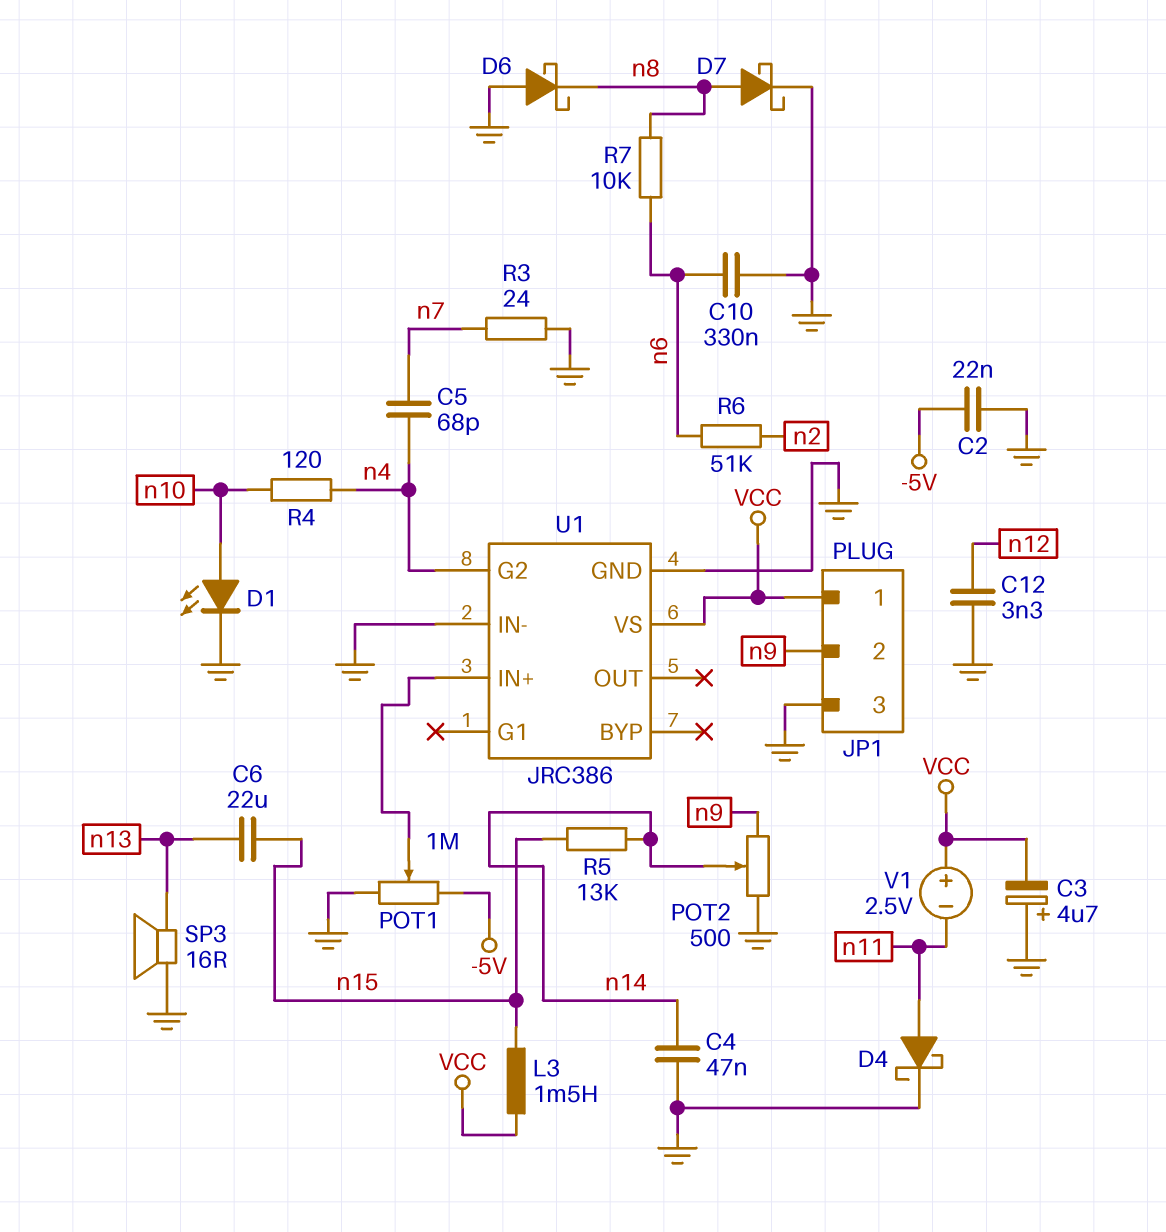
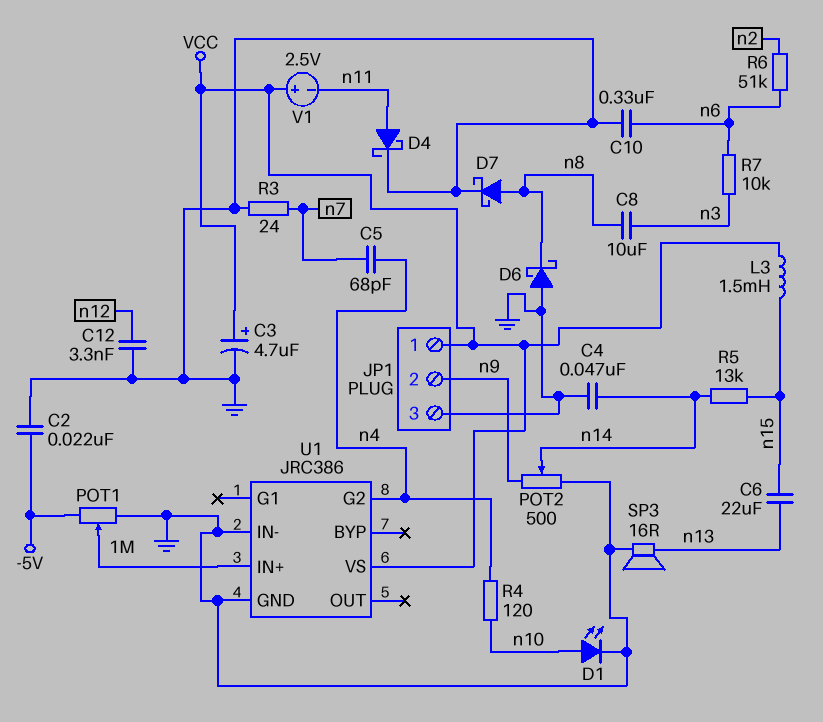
C3: 4.7uF (plus GND, minus VCC) -> 4.7uF (plus VCC, minus GND)
C8: none -> 10uF (n3, n8)
R7: 10k (n6, n8) -> 10k (n3, n6)

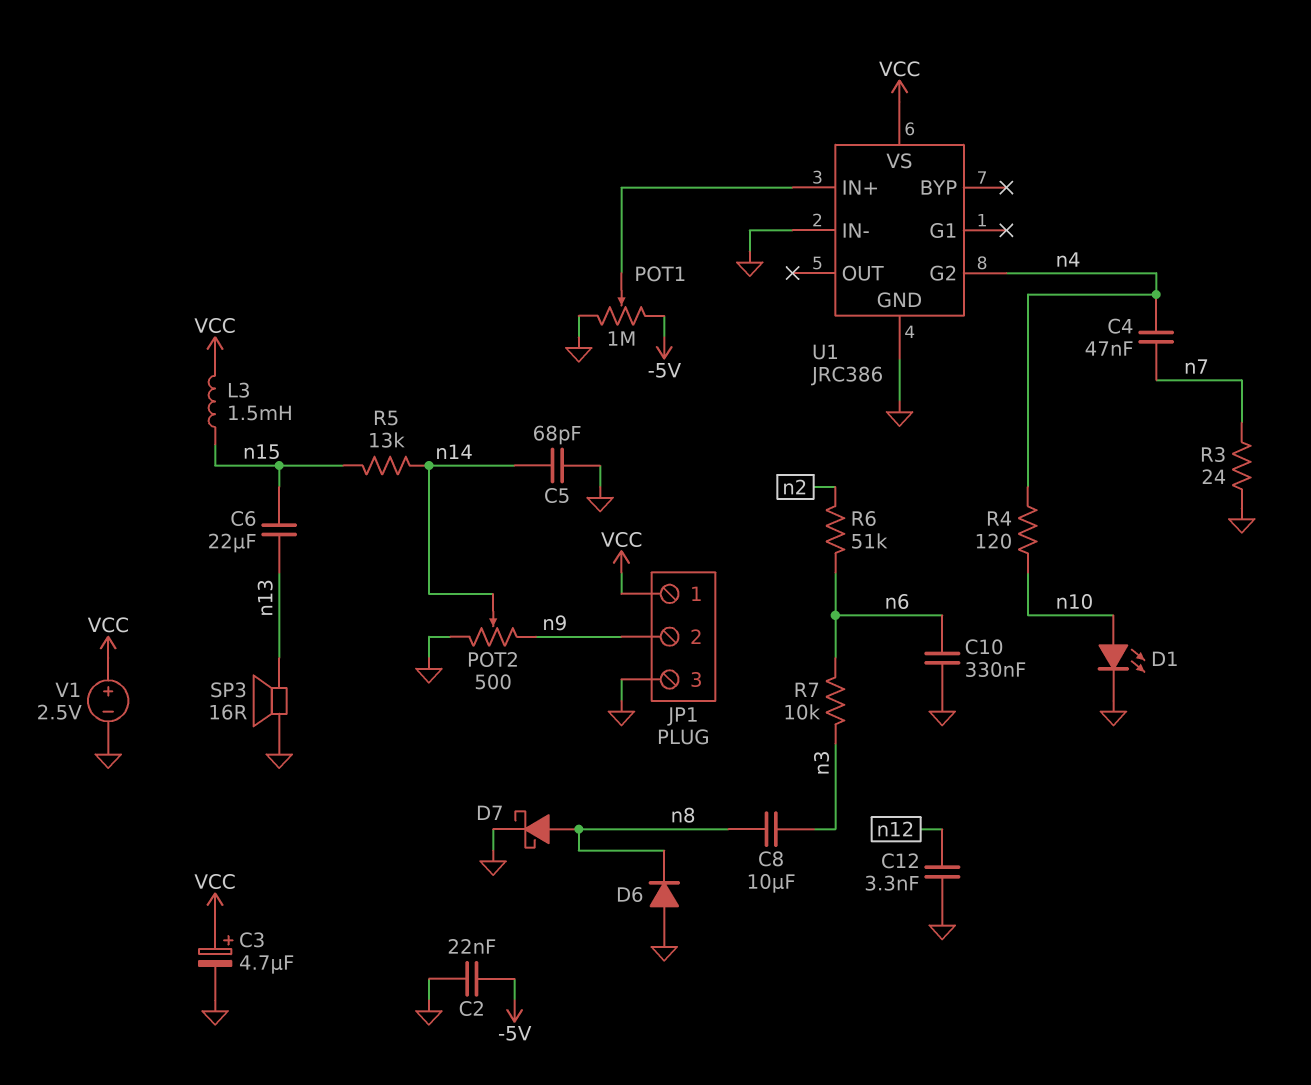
C4: 47nF (GND, n14) -> 47nF (n4, n7)
C5: 68pF (n4, n7) -> 68pF (GND, n14)
D4: schottky (A n11, K GND) -> none
D6: schottky (A GND, K n8) -> diode (A GND, K n8)
V1: 2.5V (plus VCC, minus n11) -> 2.5V (plus VCC, minus GND)

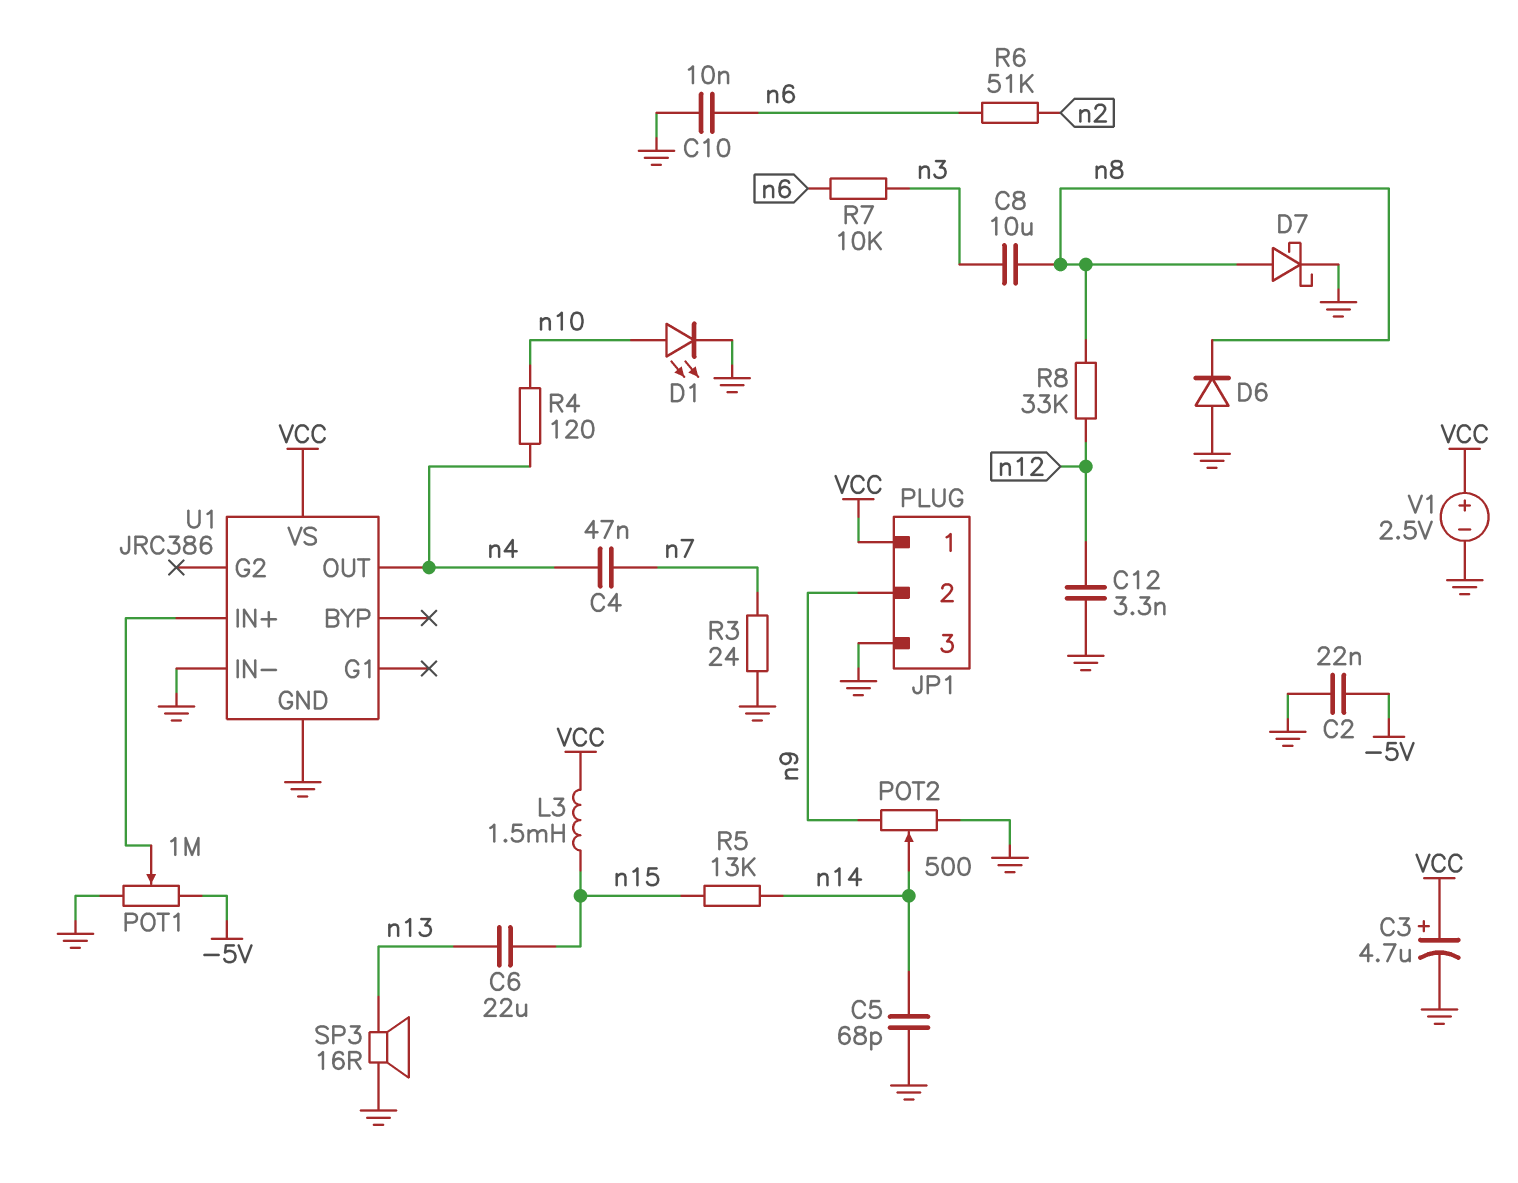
C10: 330nF (GND, n6) -> 10nF (GND, n6)
R8: none -> 33k (n8, n12)
U1 pin G2: n4 -> none
U1 pin OUT: none -> n4

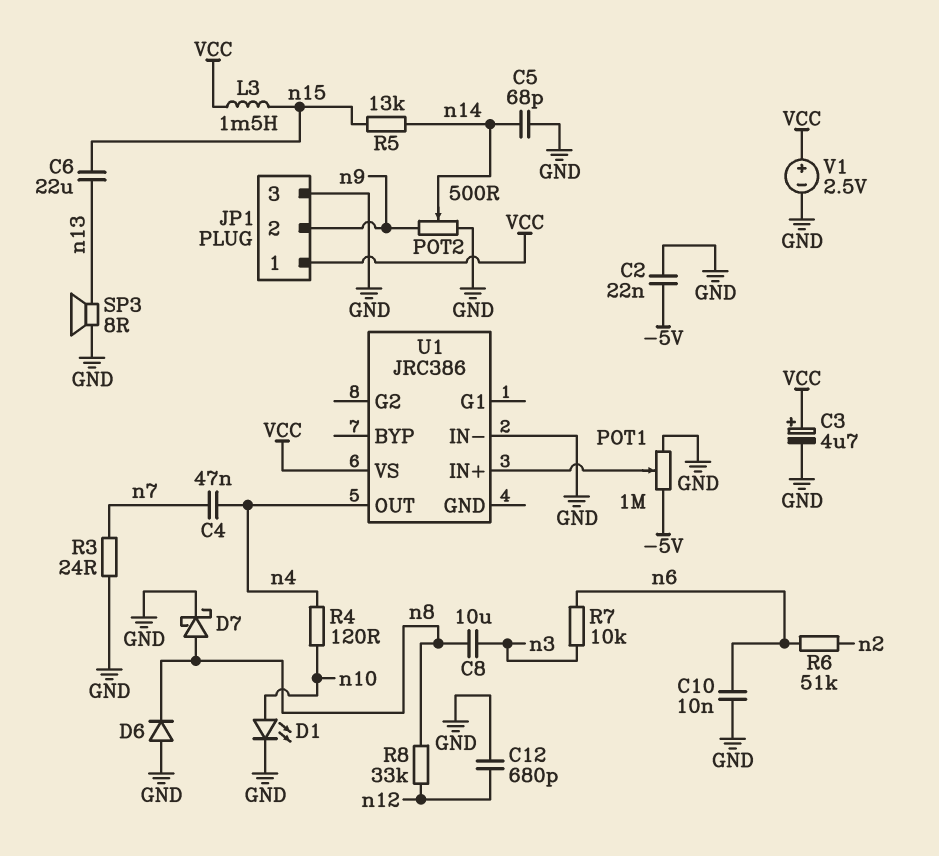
C12: 3.3nF (GND, n12) -> 680pF (GND, n12)
SP3: speaker 16R (GND, n13) -> speaker 8R (GND, n13)
U1 pin GND: GND -> none

